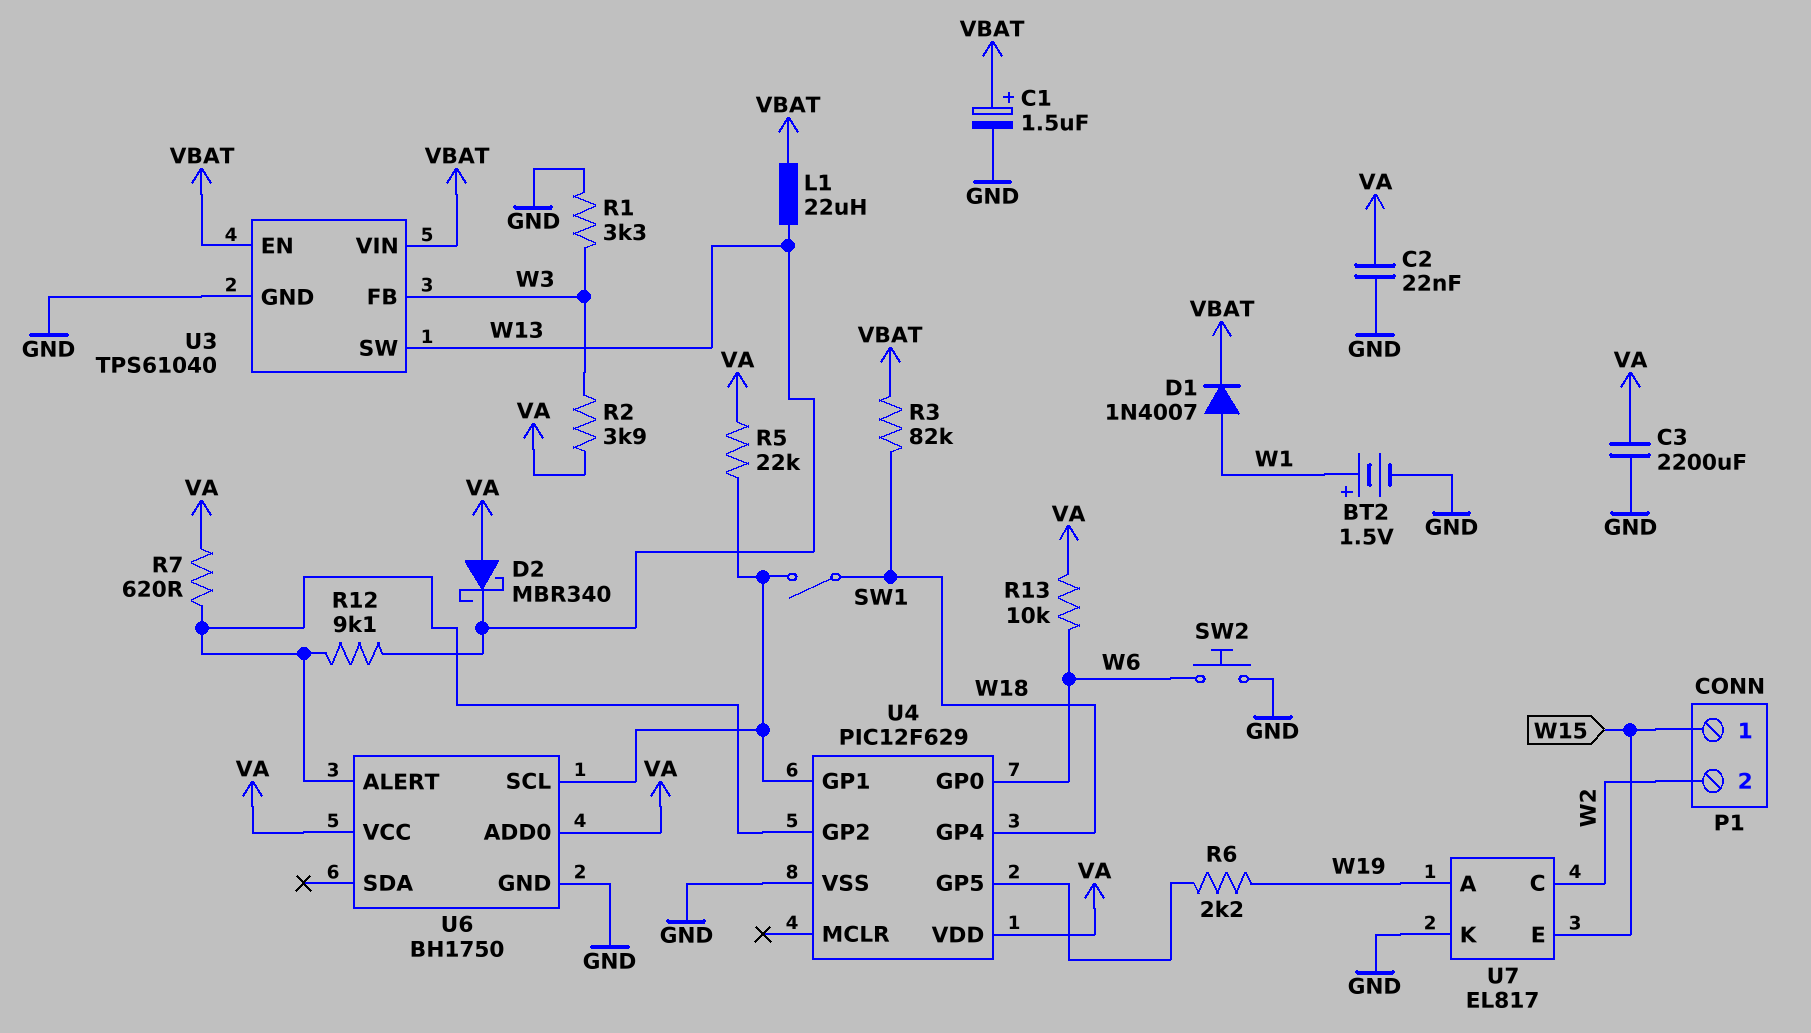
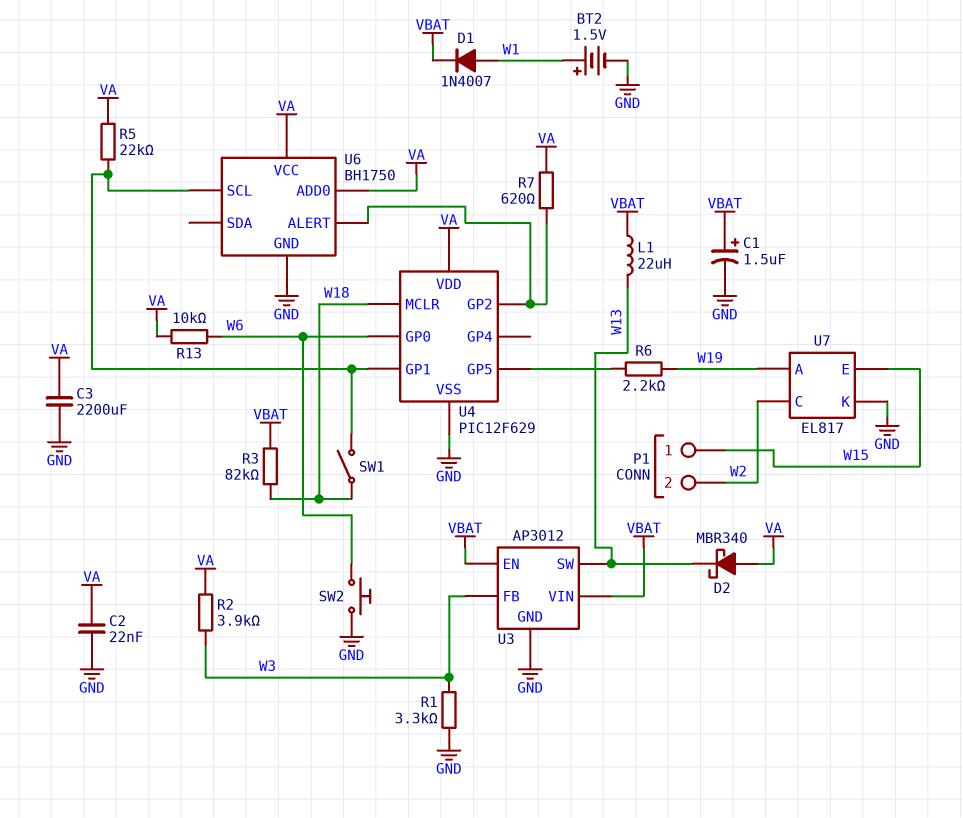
R12: 9.1k (U4/GP2, W13) -> none
U3: TPS61040 -> AP3012
U4 pin GP4: W18 -> none
U4 pin MCLR: none -> W18

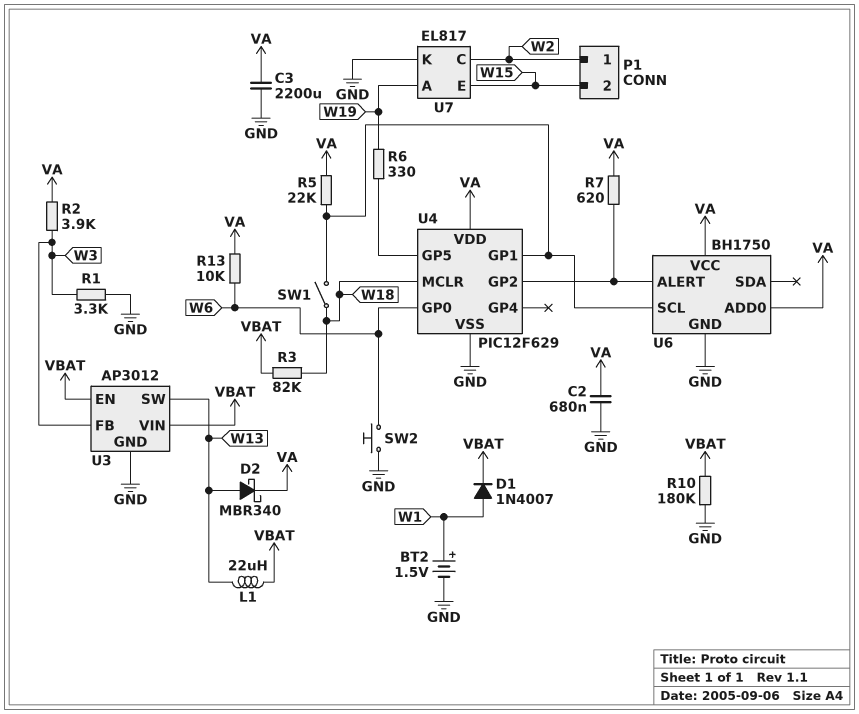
C1: 1.5uF (plus VBAT, minus GND) -> none
C2: 22nF (GND, VA) -> 680nF (GND, VA)
D2: schottky MBR340 (A VA, K W13) -> schottky MBR340 (A W13, K VA)
P1 pin 1: W15 -> W2
P1 pin 2: W2 -> W15
R6: 2.2k (U4/GP5, W19) -> 330 (U4/GP5, W19)
R10: none -> 180k (GND, VBAT)

